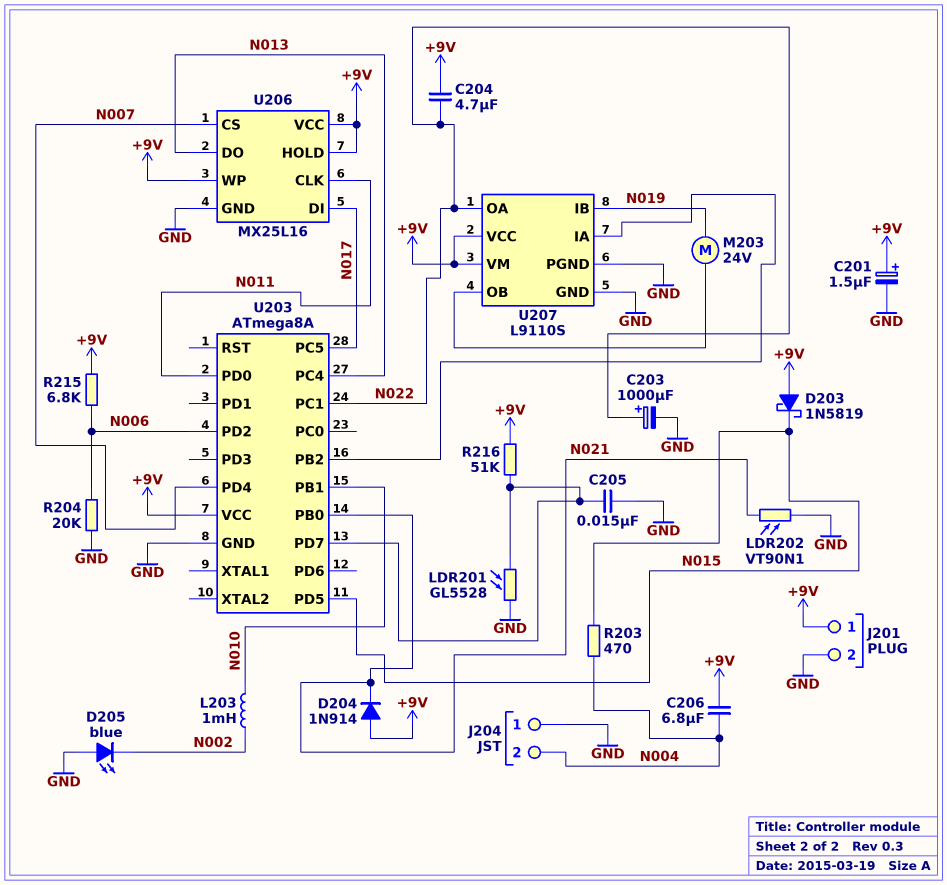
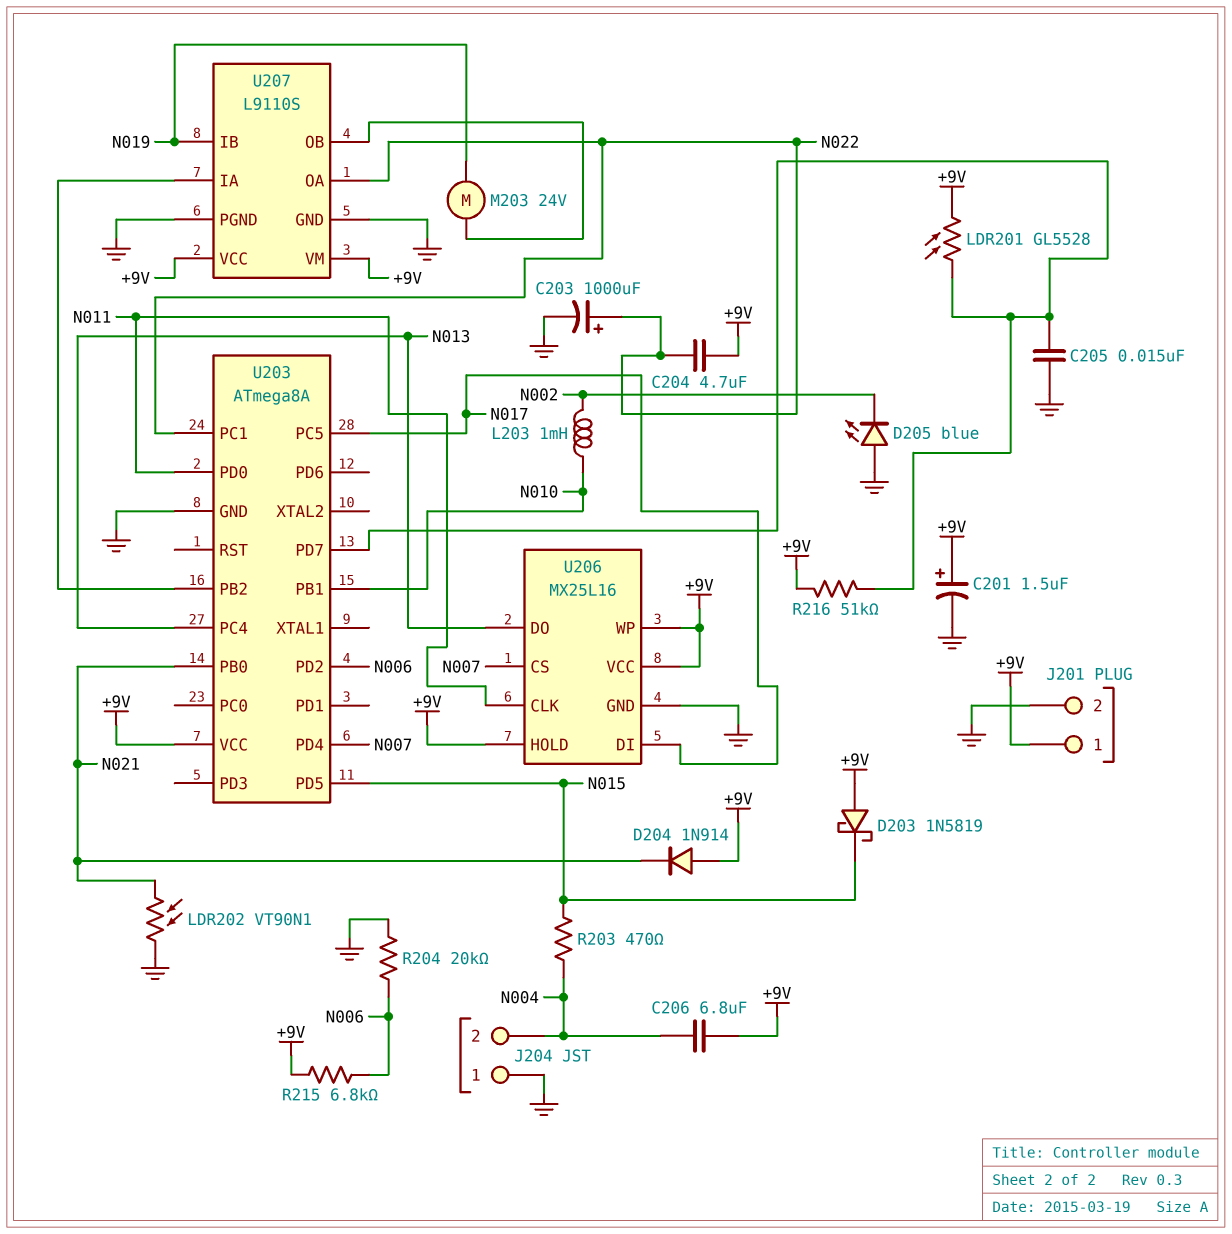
LDR201: GL5528 (GND, U203/PD7) -> GL5528 (+9V, U203/PD7)

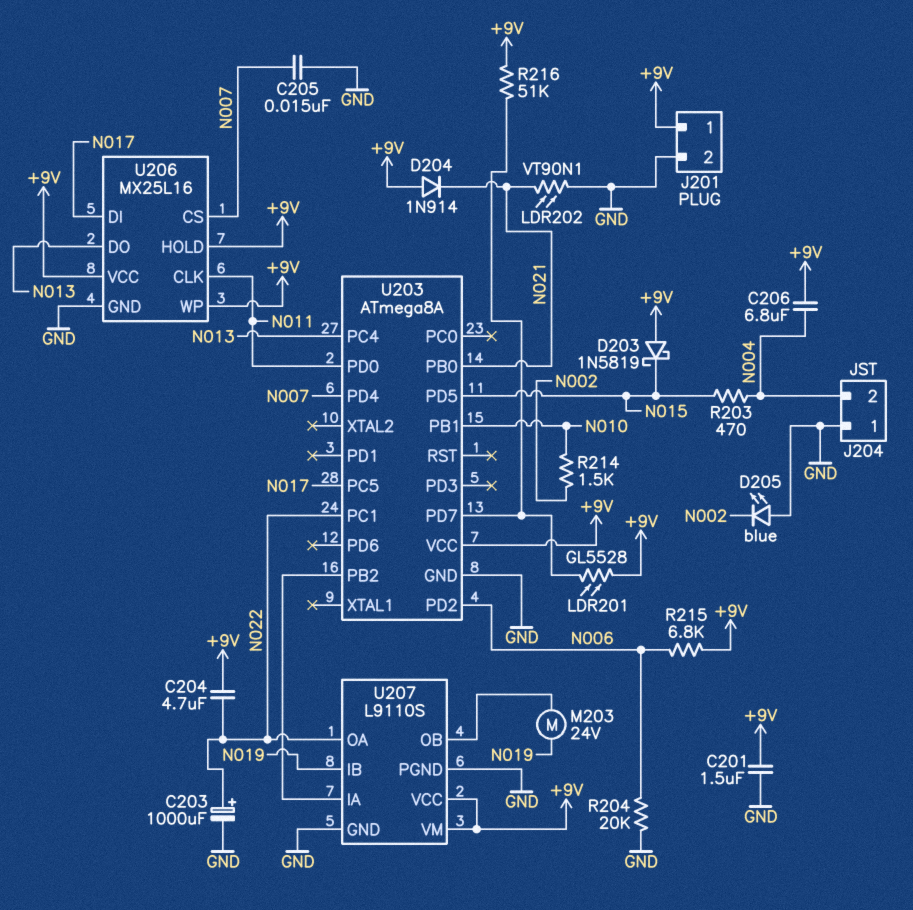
C201: 1.5uF (plus +9V, minus GND) -> 1.5uF (+9V, GND)
C205: 15nF (GND, U203/PD7) -> 15nF (GND, N007)
L203: 1mH (N002, N010) -> none
R214: none -> 1.5k (N002, N010)

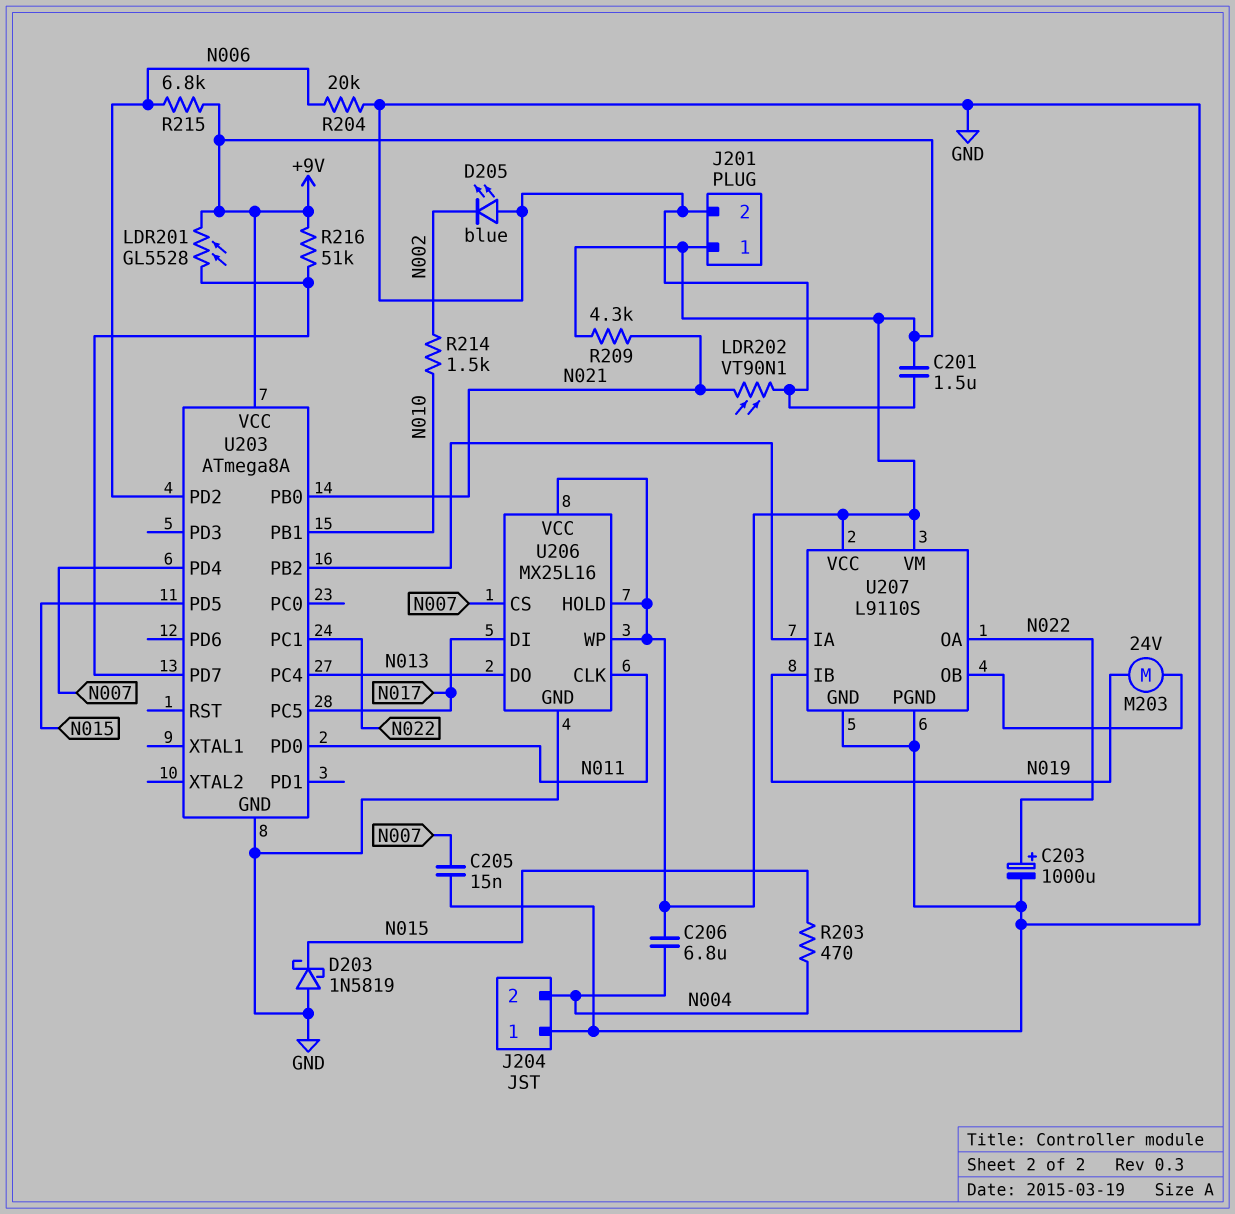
C204: 4.7uF (+9V, N022) -> none
D203: schottky 1N5819 (A +9V, K N015) -> schottky 1N5819 (A GND, K N015)
D204: diode 1N914 (A +9V, K N021) -> none
R209: none -> 4.3k (+9V, N021)

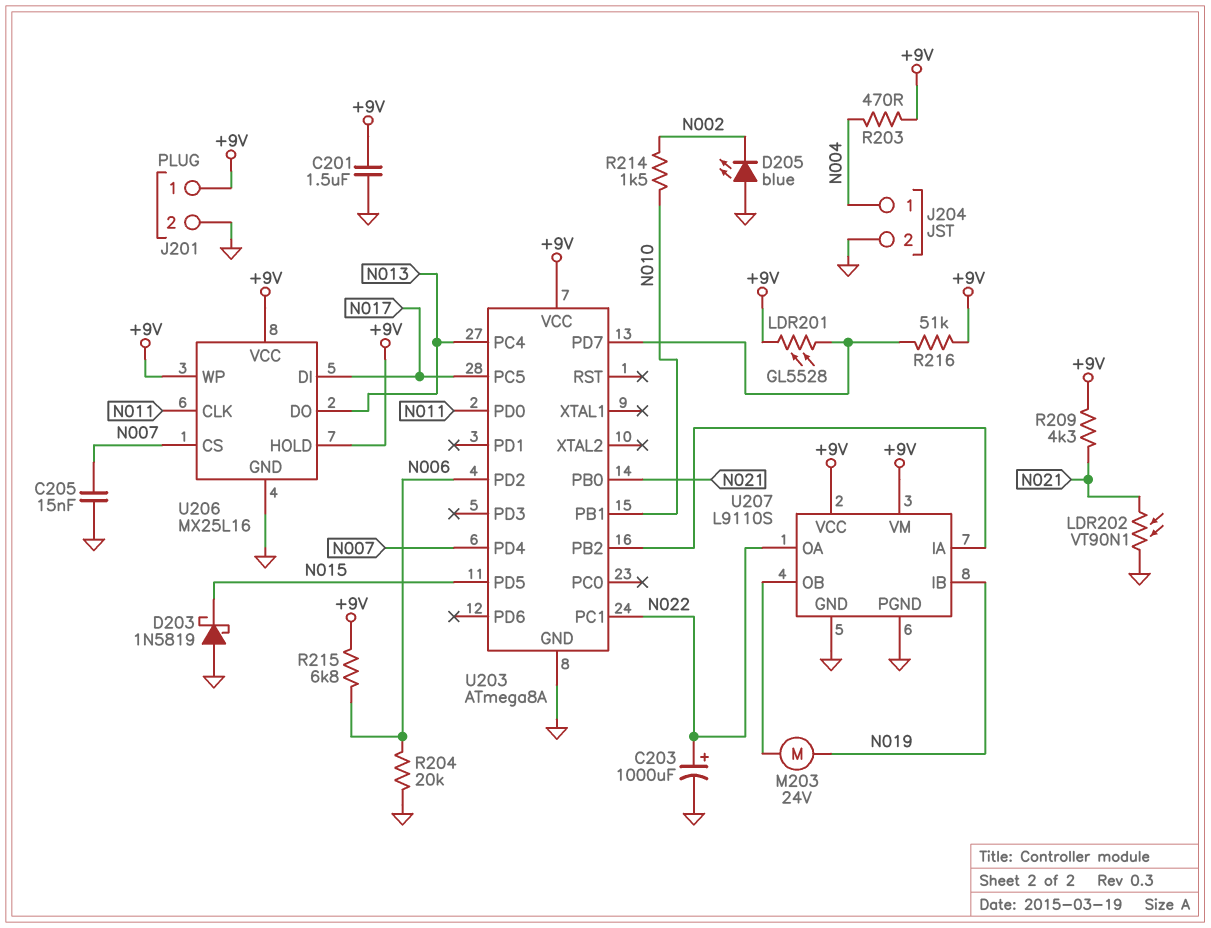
C206: 6.8uF (+9V, N004) -> none
J204 pin 1: GND -> N004
J204 pin 2: N004 -> GND
R203: 470 (N004, N015) -> 470 (+9V, N004)

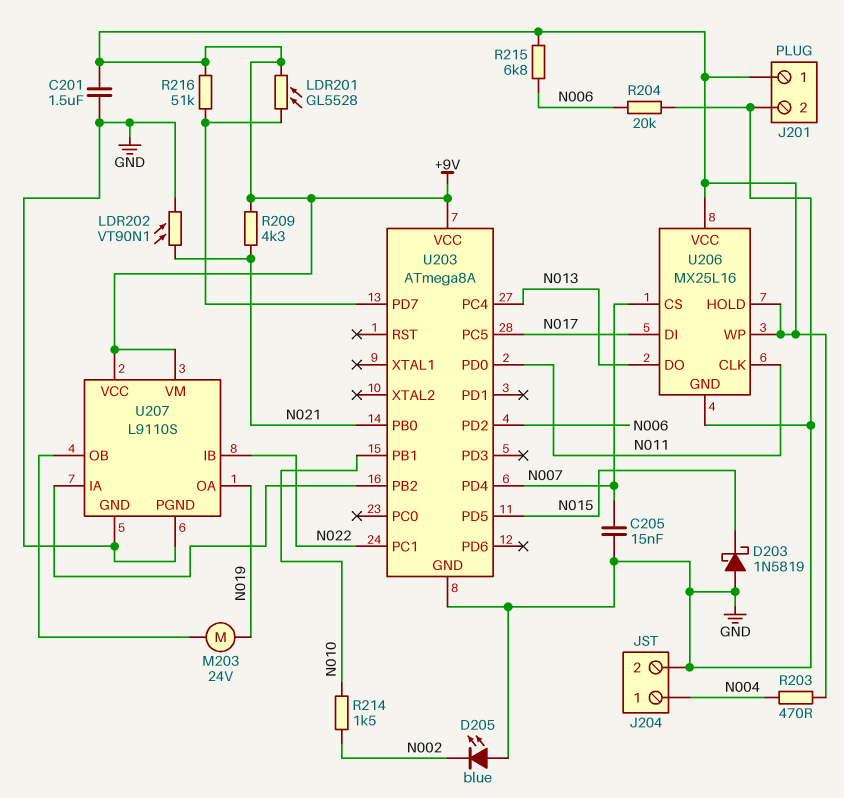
C203: 1000uF (plus N022, minus GND) -> none
U207 pin IB: N019 -> N022
U207 pin OA: N022 -> N019

